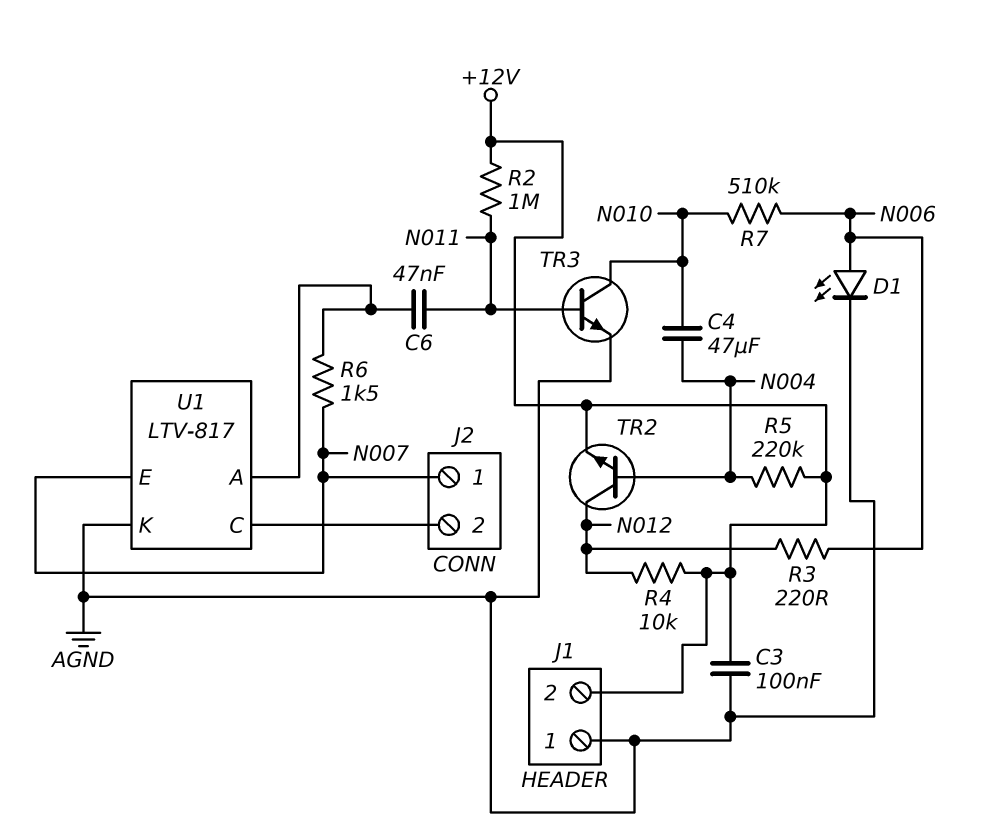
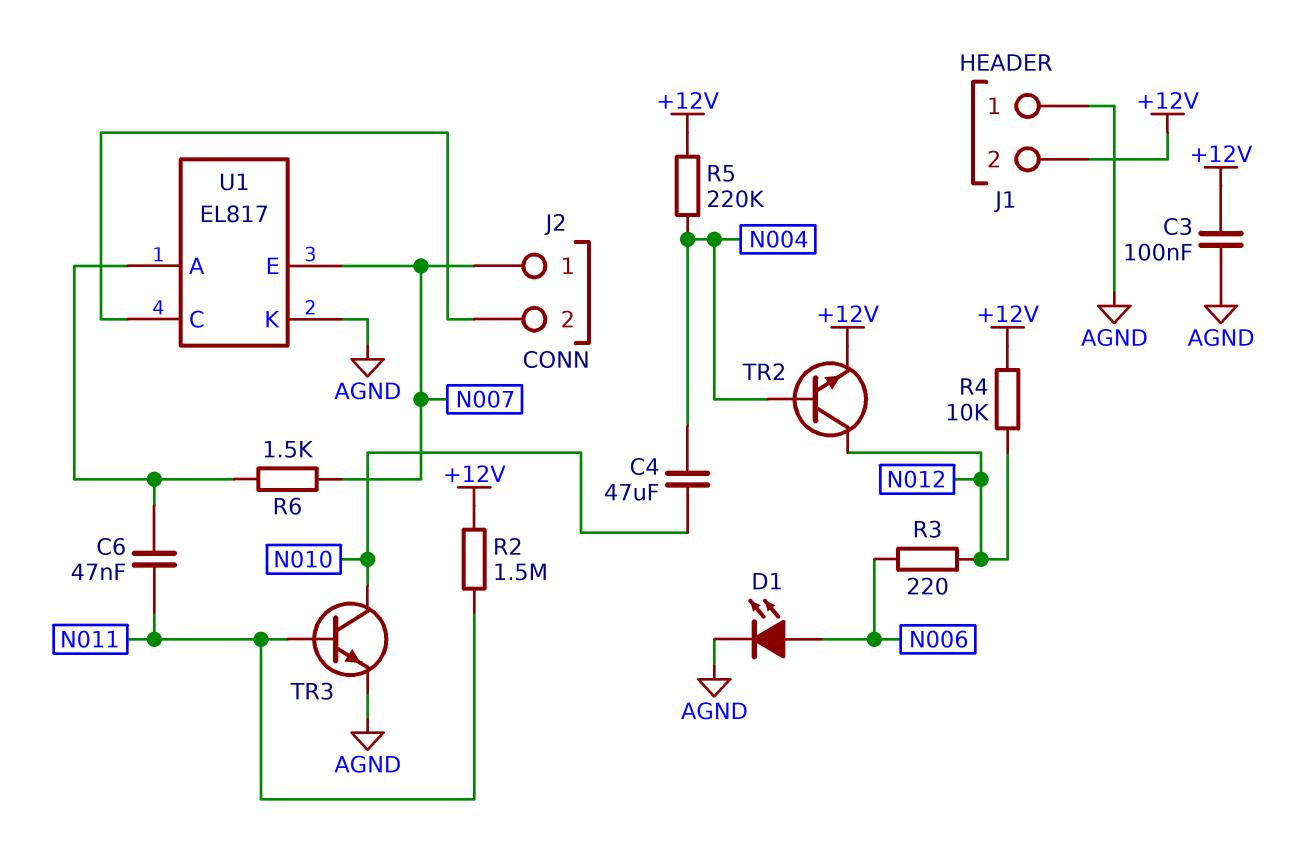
R2: 1M (+12V, N011) -> 1.5M (+12V, N011)
R7: 510k (N006, N010) -> none
U1: LTV-817 -> EL817

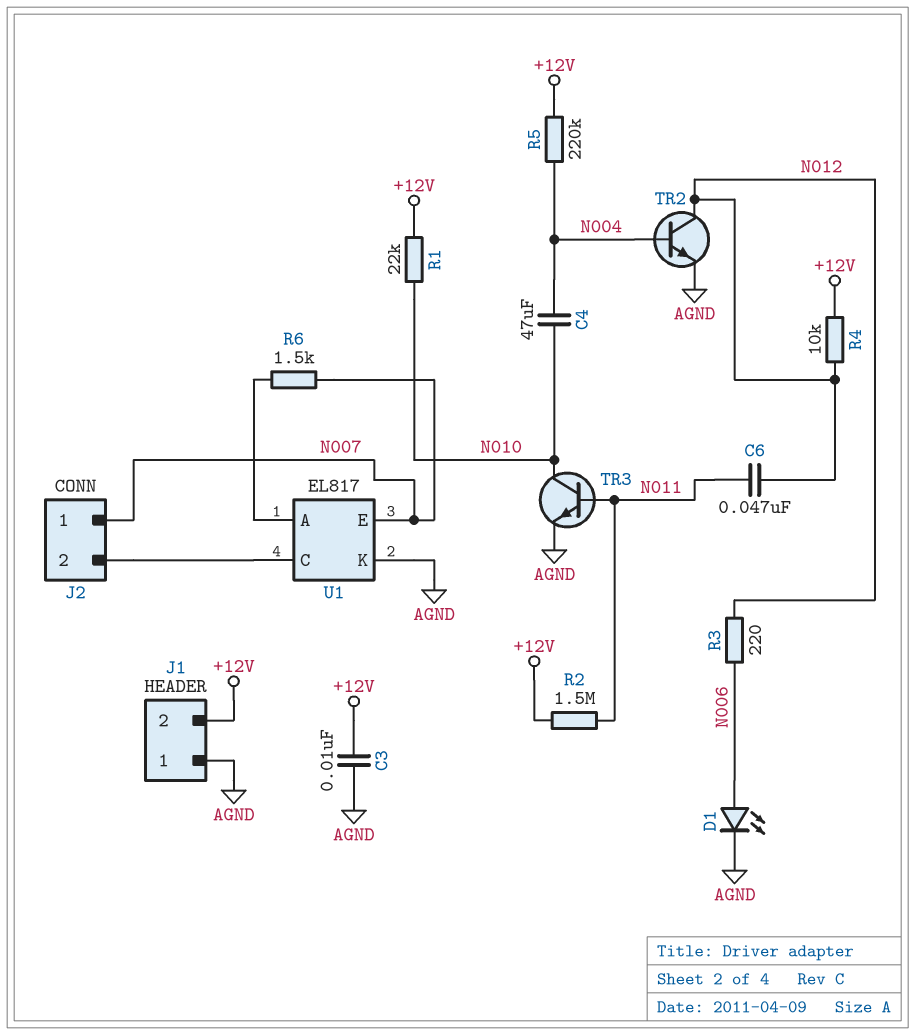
C3: 100nF (+12V, AGND) -> 10nF (+12V, AGND)
C6: 47nF (N011, U1/A) -> 47nF (N011, N012)
R1: none -> 22k (+12V, N010)
TR2: NPN (B N004, C N012, E +12V) -> NPN (B N004, C N012, E AGND)

